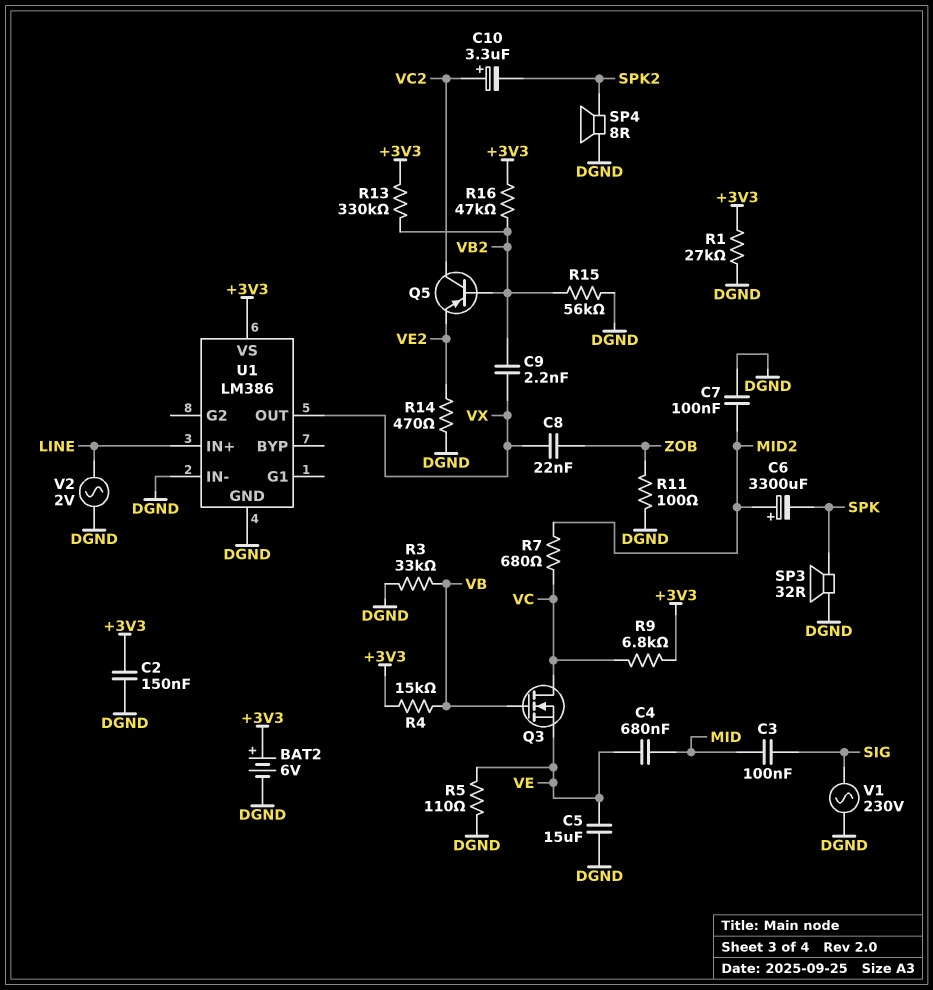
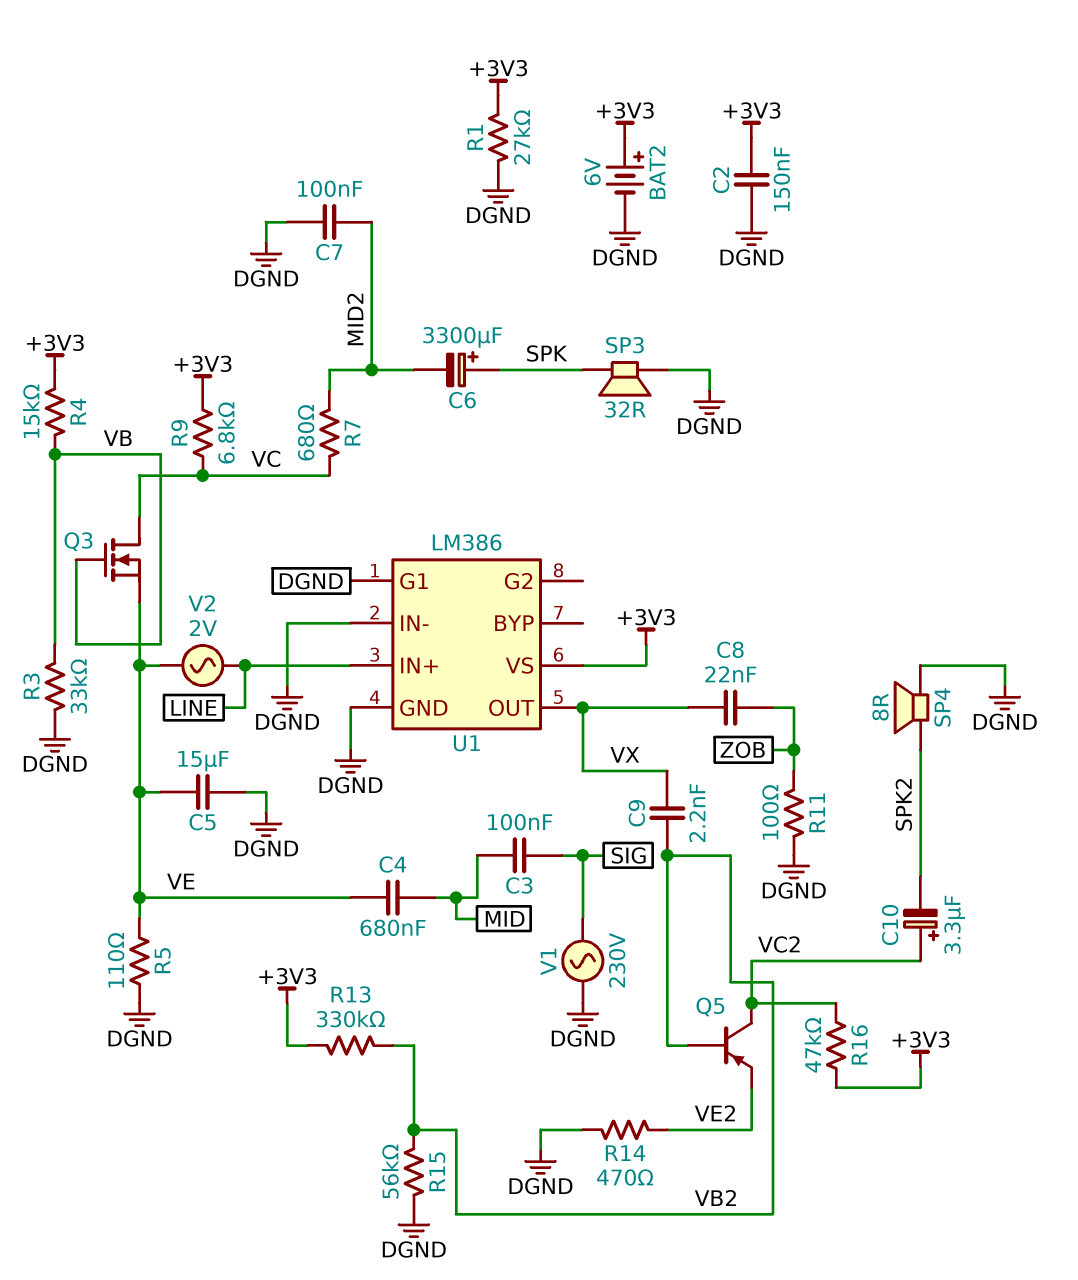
C6: 3300uF (plus MID2, minus SPK) -> 3300uF (plus SPK, minus MID2)
R16: 47k (+3V3, VB2) -> 47k (+3V3, VC2)
U1 pin G1: none -> DGND
V2: AC 2V (DGND, LINE) -> AC 2V (LINE, VE)

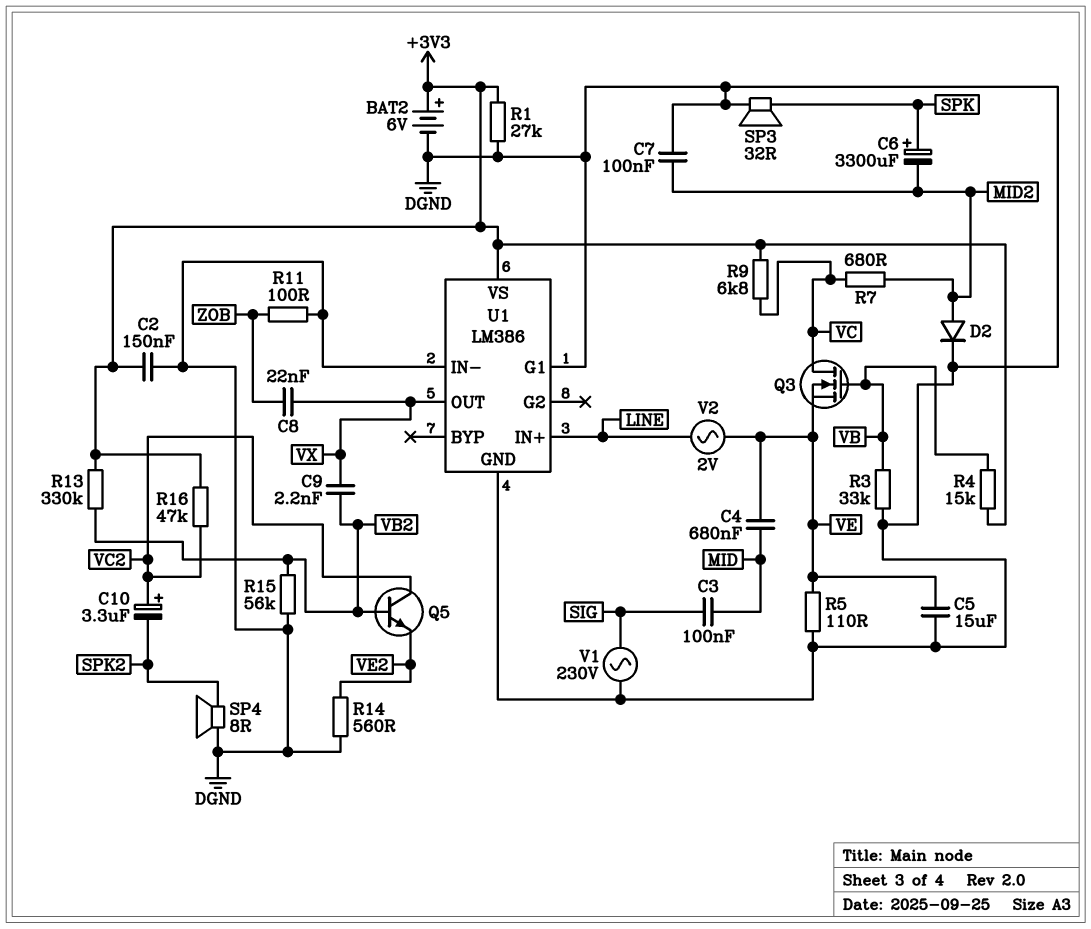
D2: none -> diode (A MID2, K DGND)
Q5: PNP (B VB2, C VC2, E VE2) -> NPN (B VB2, C VC2, E VE2)
R14: 470 (DGND, VE2) -> 560 (DGND, VE2)

